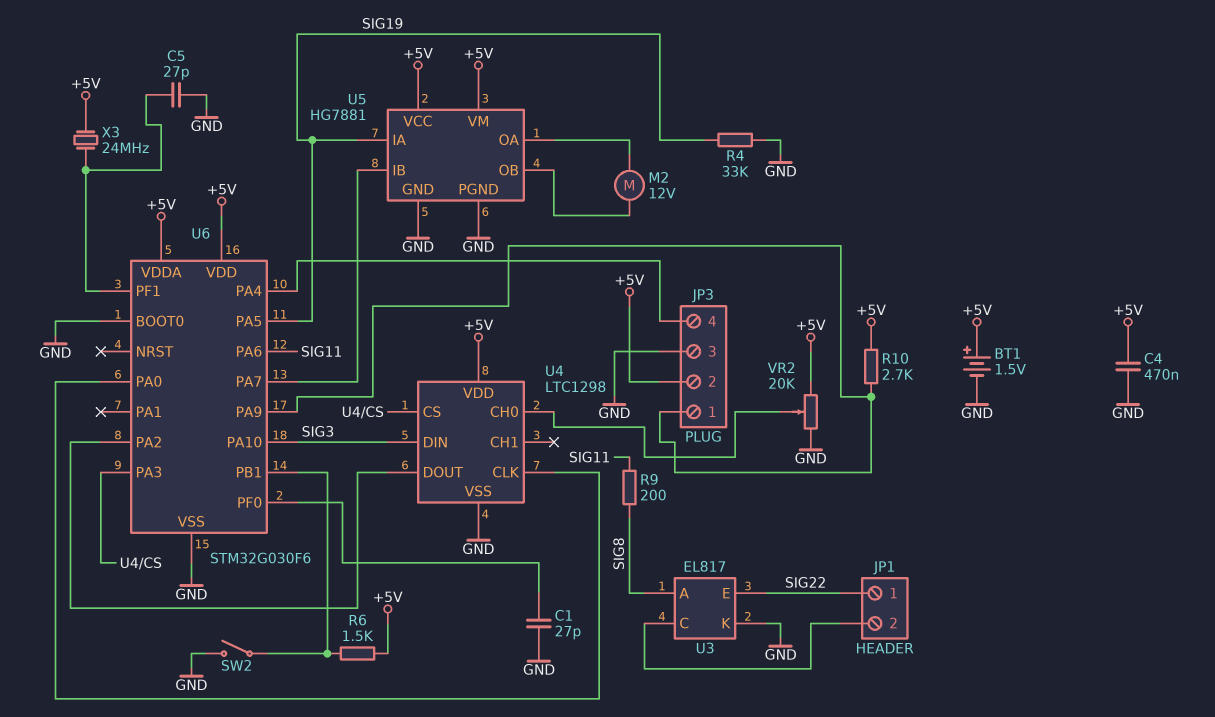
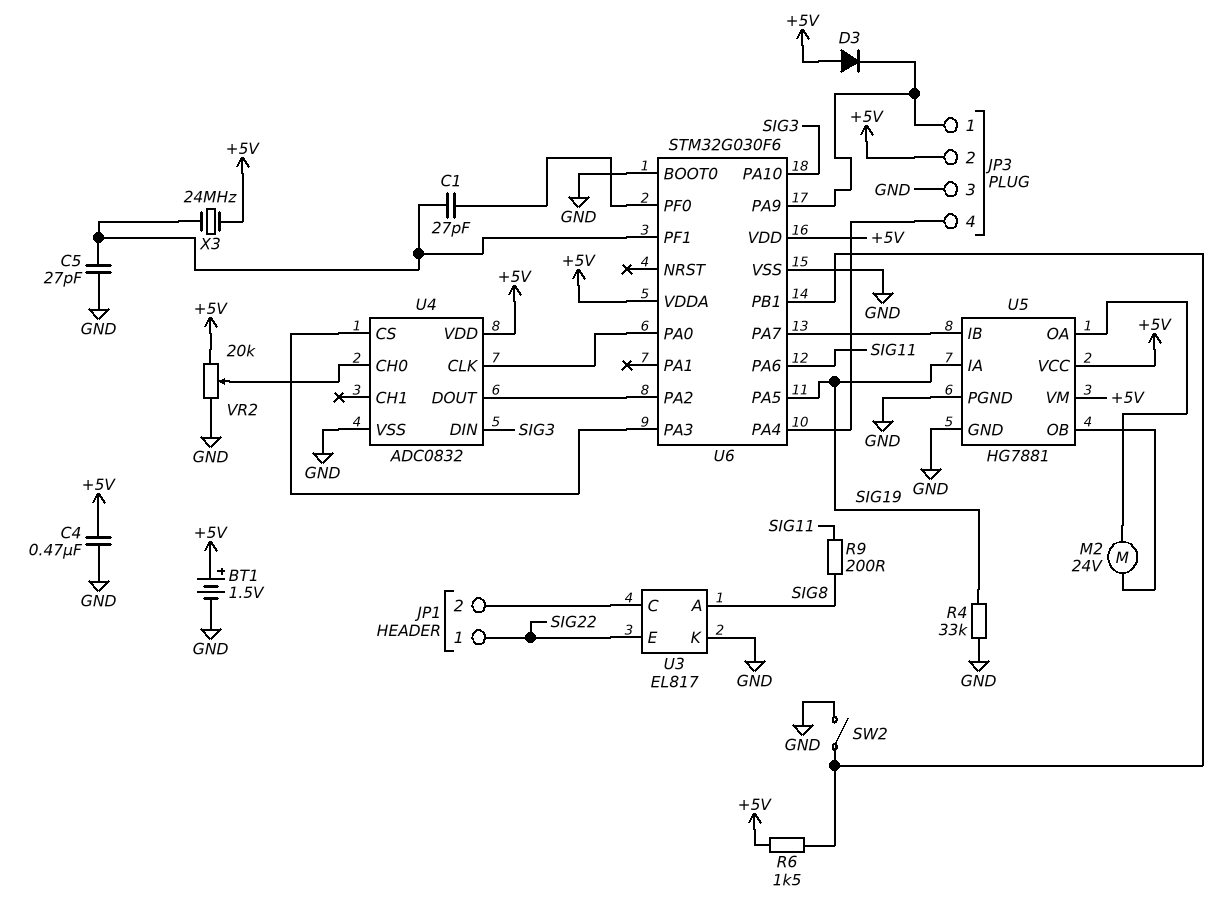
C1: 27pF (GND, U6/PF0) -> 27pF (U6/PF0, U6/PF1)
D3: none -> diode (A +5V, K JP3/1)
M2: motor 12V (U5/OA, U5/OB) -> motor 24V (U5/OA, U5/OB)
R10: 2.7k (+5V, JP3/1) -> none
U4: LTC1298 -> ADC0832

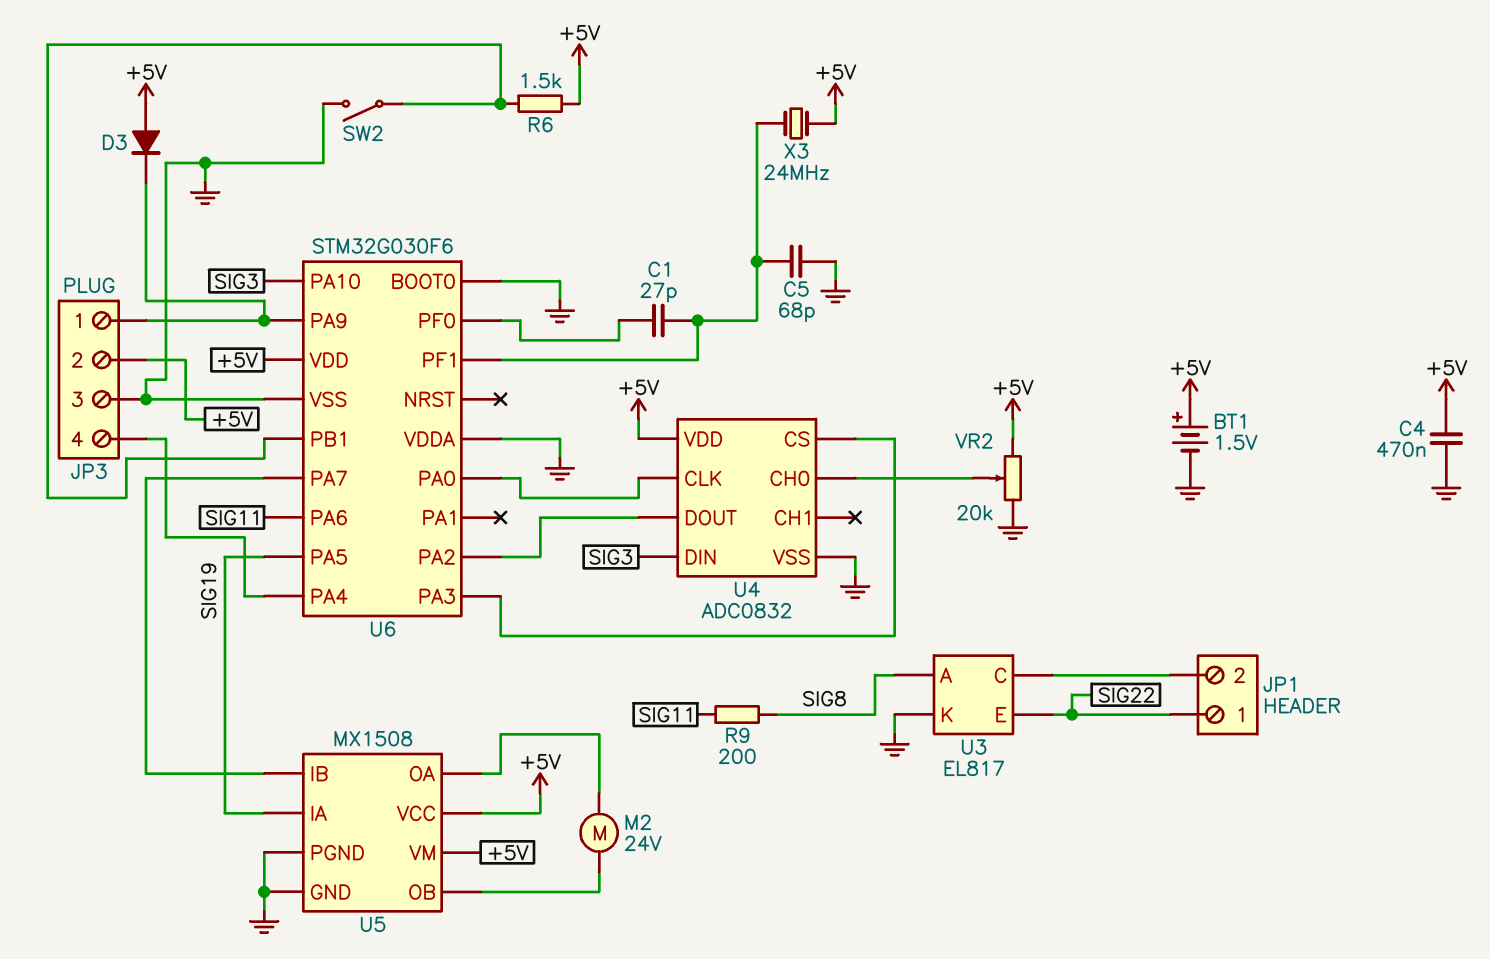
C5: 27pF (GND, U6/PF1) -> 68pF (GND, U6/PF1)
R4: 33k (GND, SIG19) -> none
U5: HG7881 -> MX1508
U6 pin VDDA: +5V -> GND

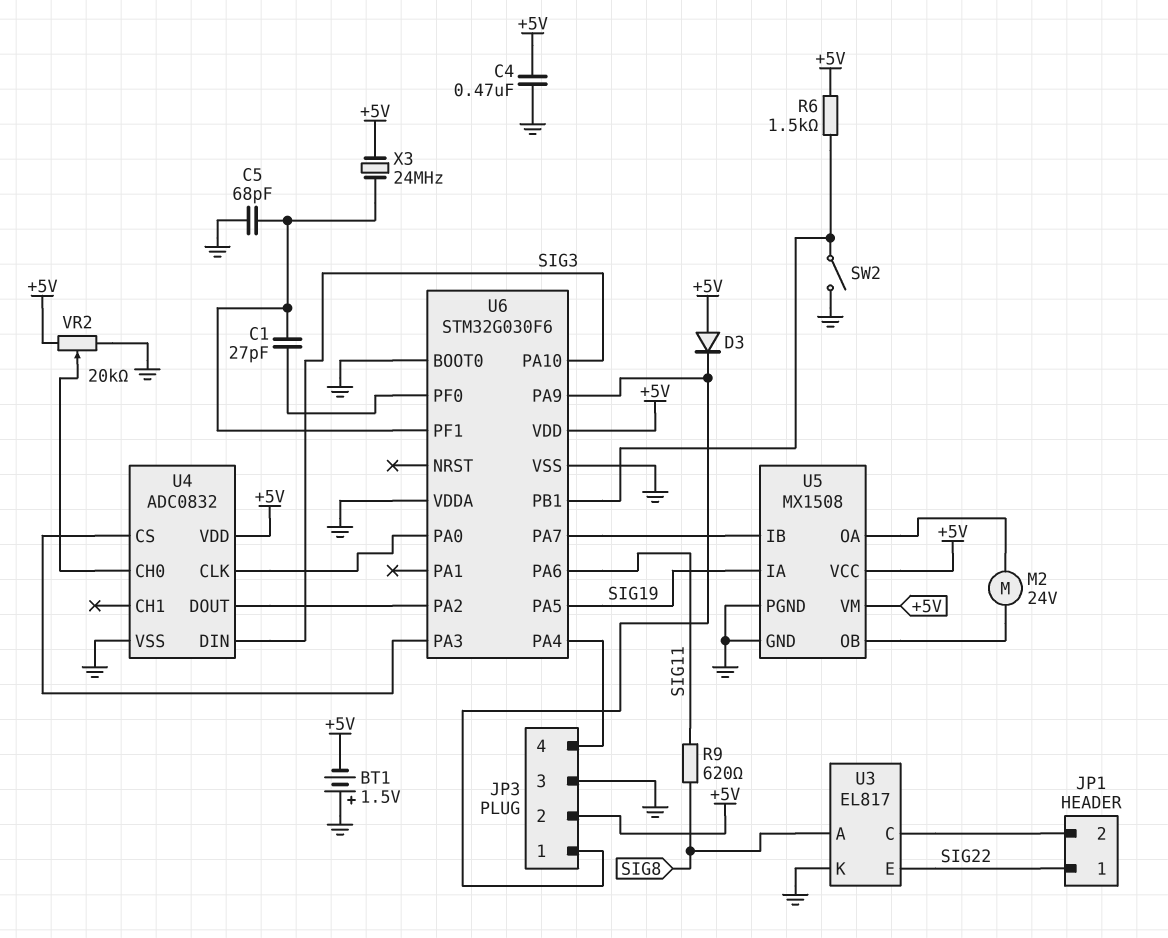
BT1: 1.5V (plus +5V, minus GND) -> 1.5V (plus GND, minus +5V)
R9: 200 (SIG8, SIG11) -> 620 (SIG8, SIG11)

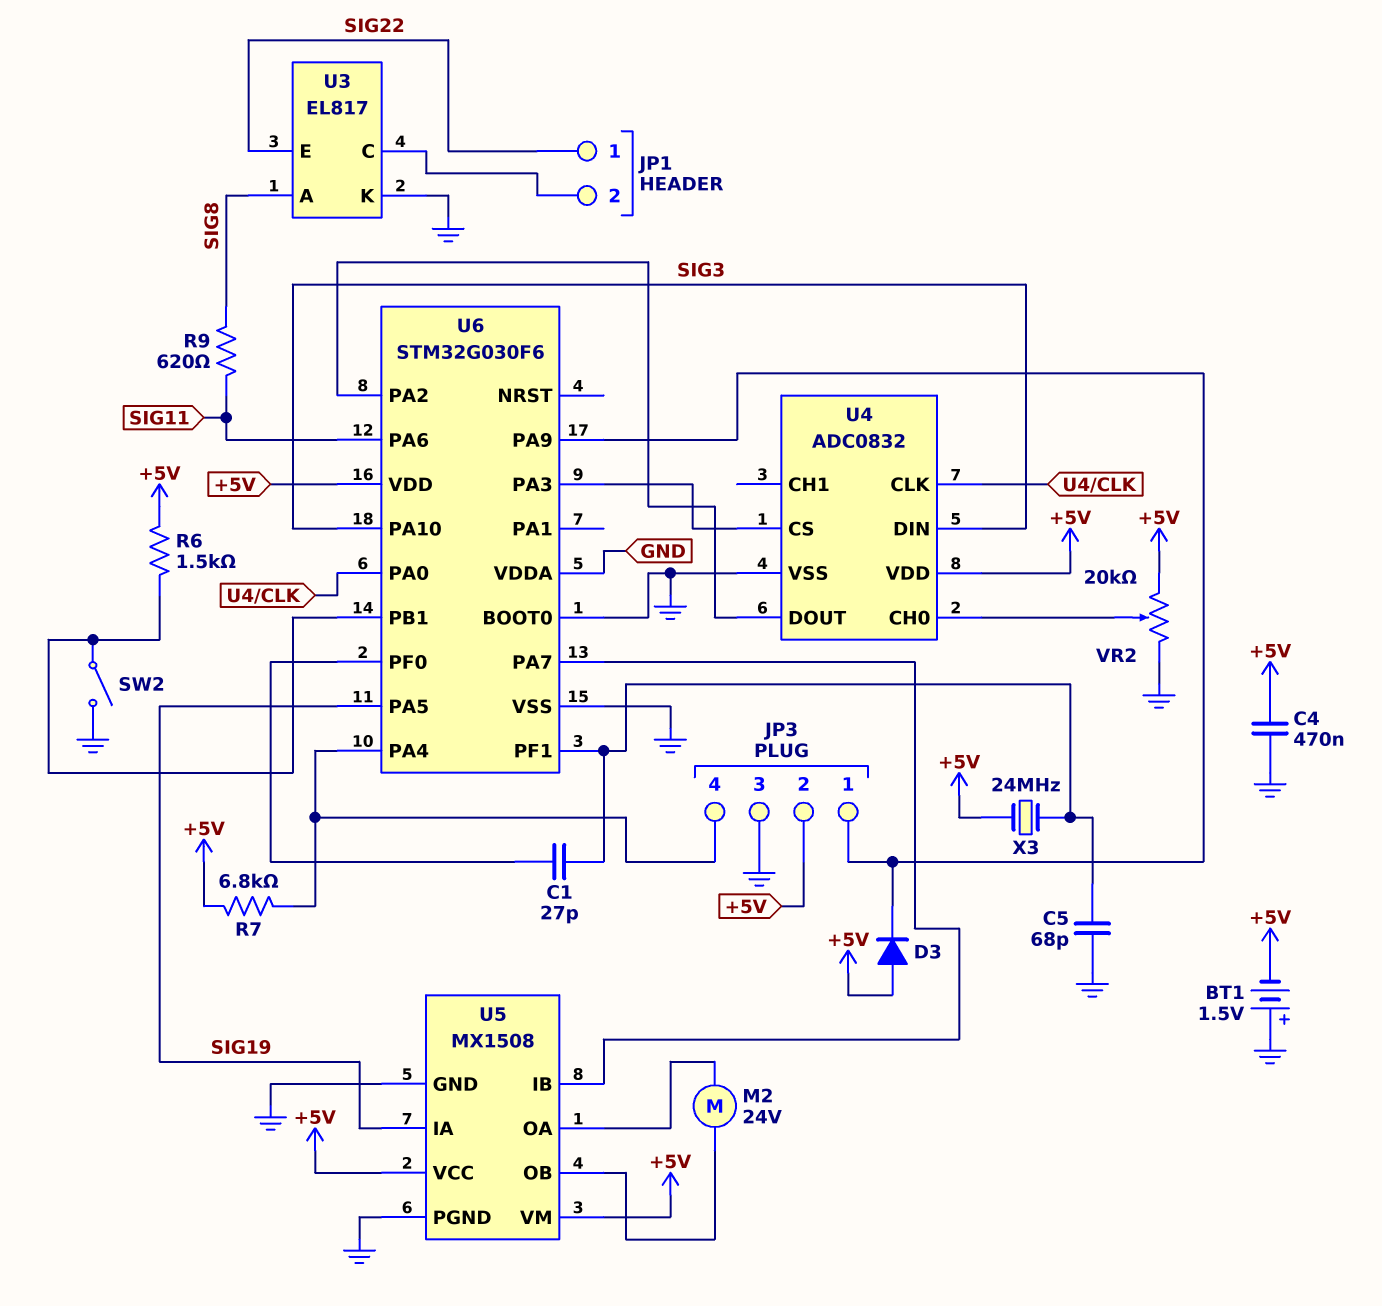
R7: none -> 6.8k (+5V, JP3/4)

